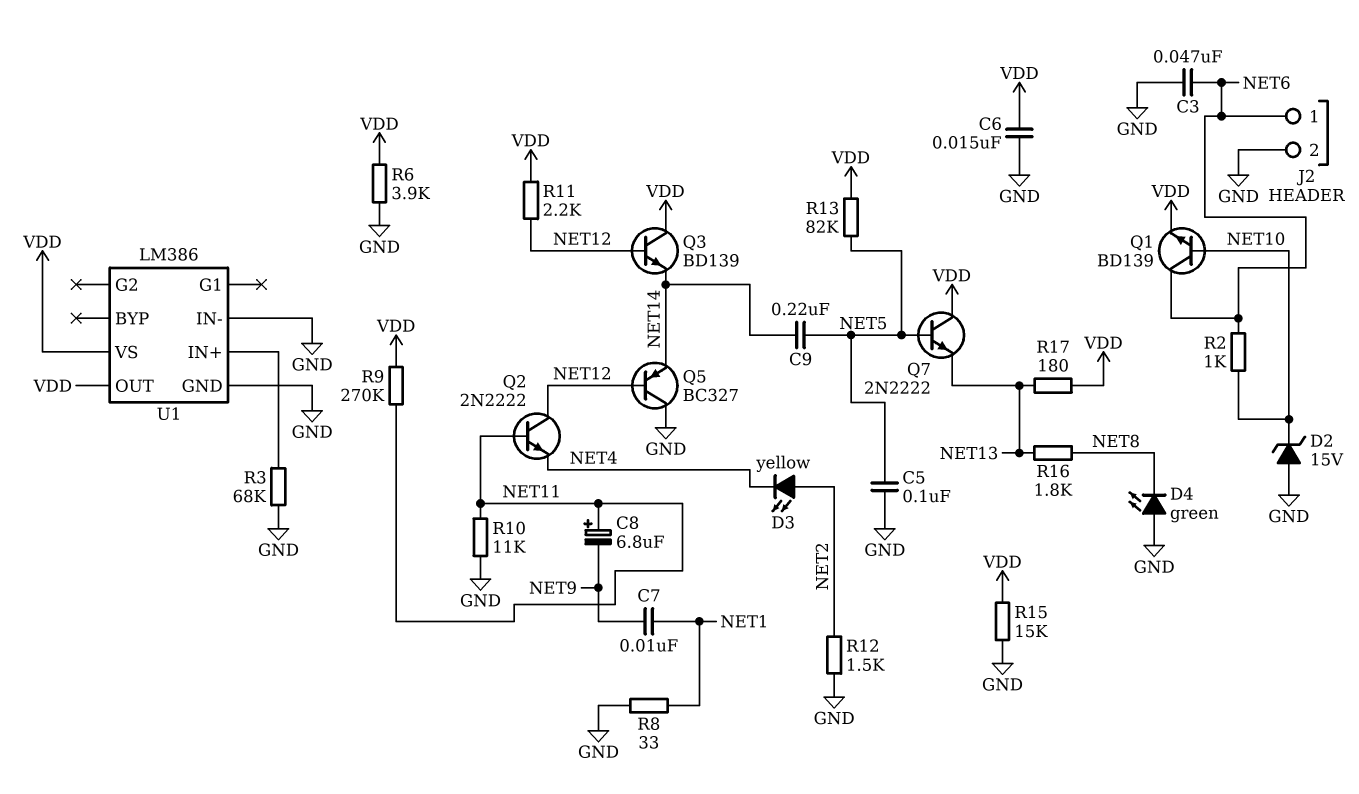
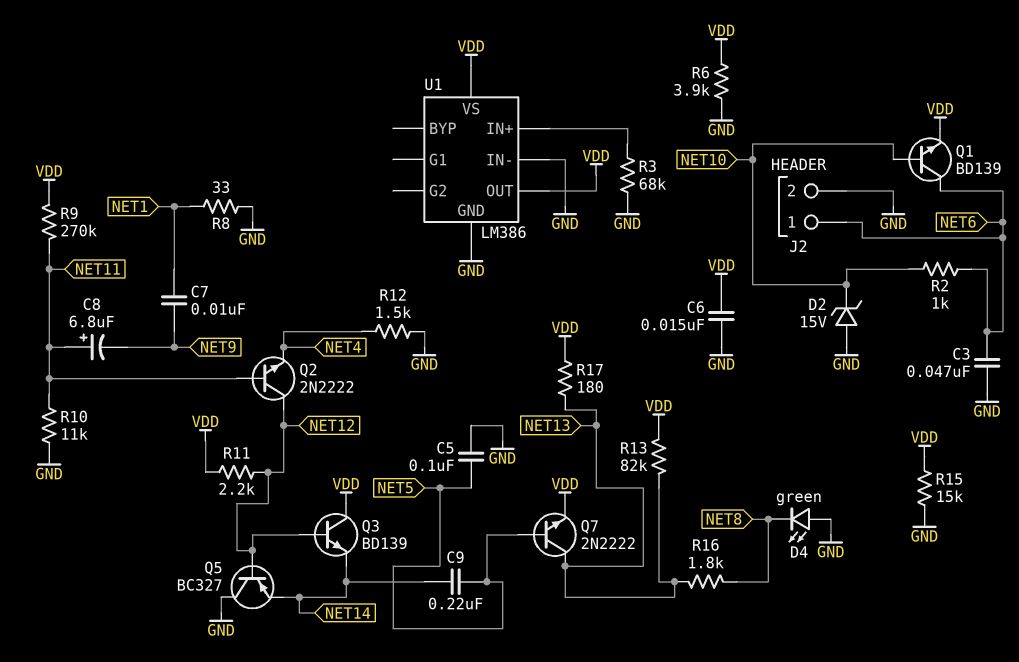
D3: LED yellow (A NET2, K NET4) -> none
Q7: NPN 2N2222 (B NET5, C VDD, E NET13) -> NPN 2N2222 (B NET5, C NET13, E VDD)
R12: 1.5k (GND, NET2) -> 1.5k (GND, NET4)
R13: 82k (NET5, VDD) -> 82k (NET13, VDD)

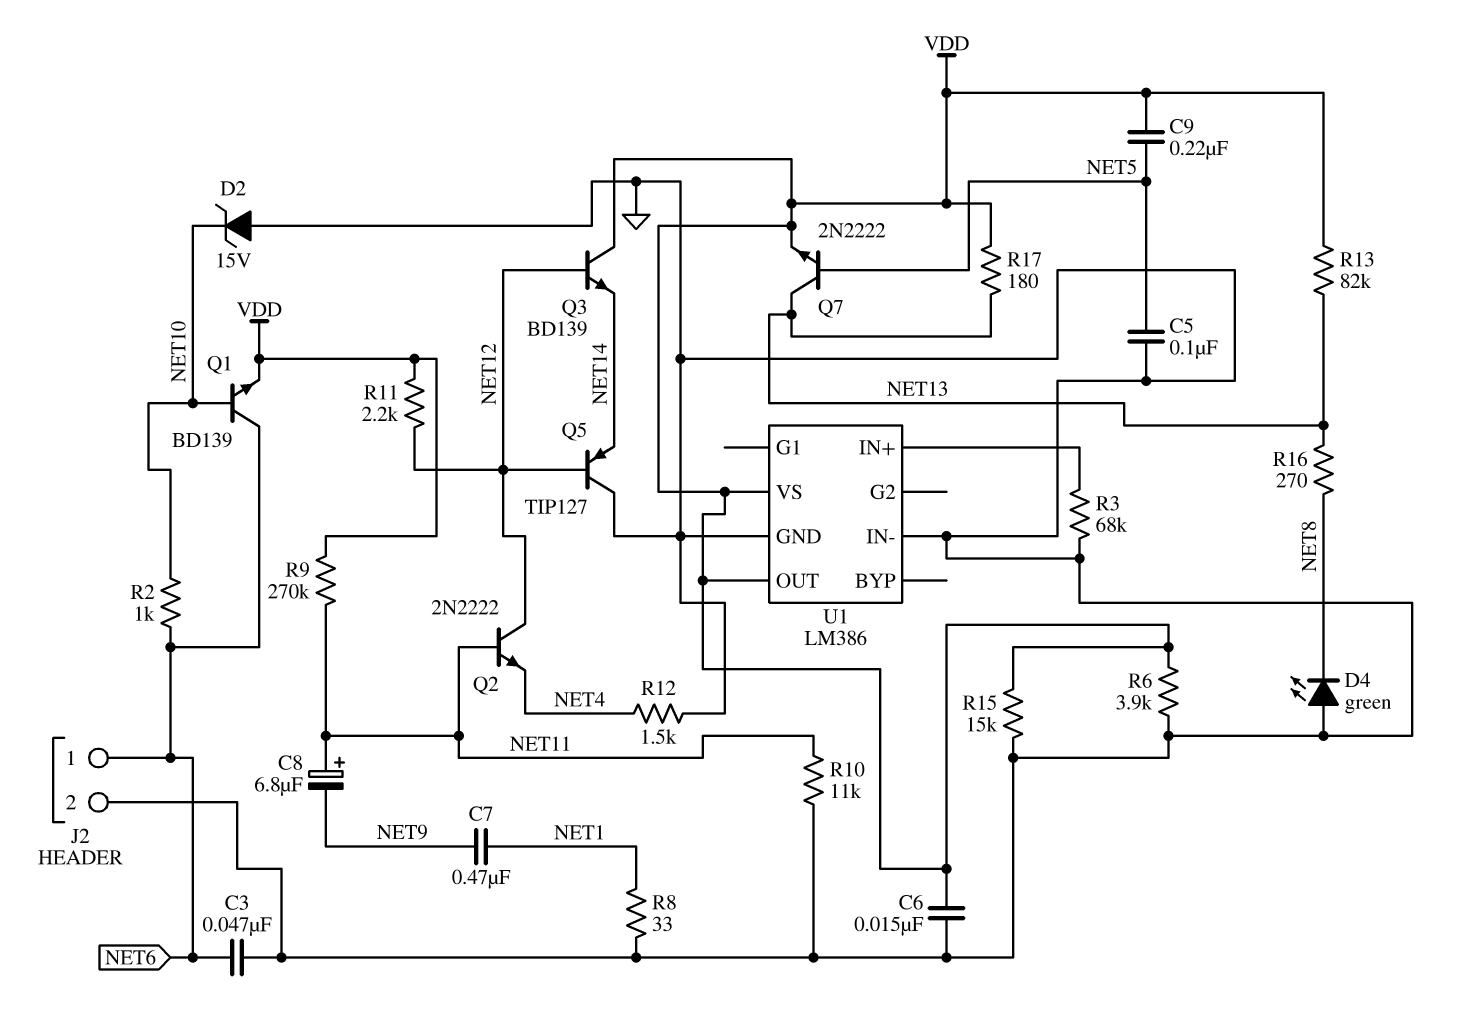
C7: 10nF (NET1, NET9) -> 470nF (NET1, NET9)
C9: 220nF (NET5, NET14) -> 220nF (NET5, VDD)
Q5: PNP BC327 (B NET12, C GND, E NET14) -> PNP TIP127 (B NET12, C GND, E NET14)
R16: 1.8k (NET8, NET13) -> 270 (NET8, NET13)

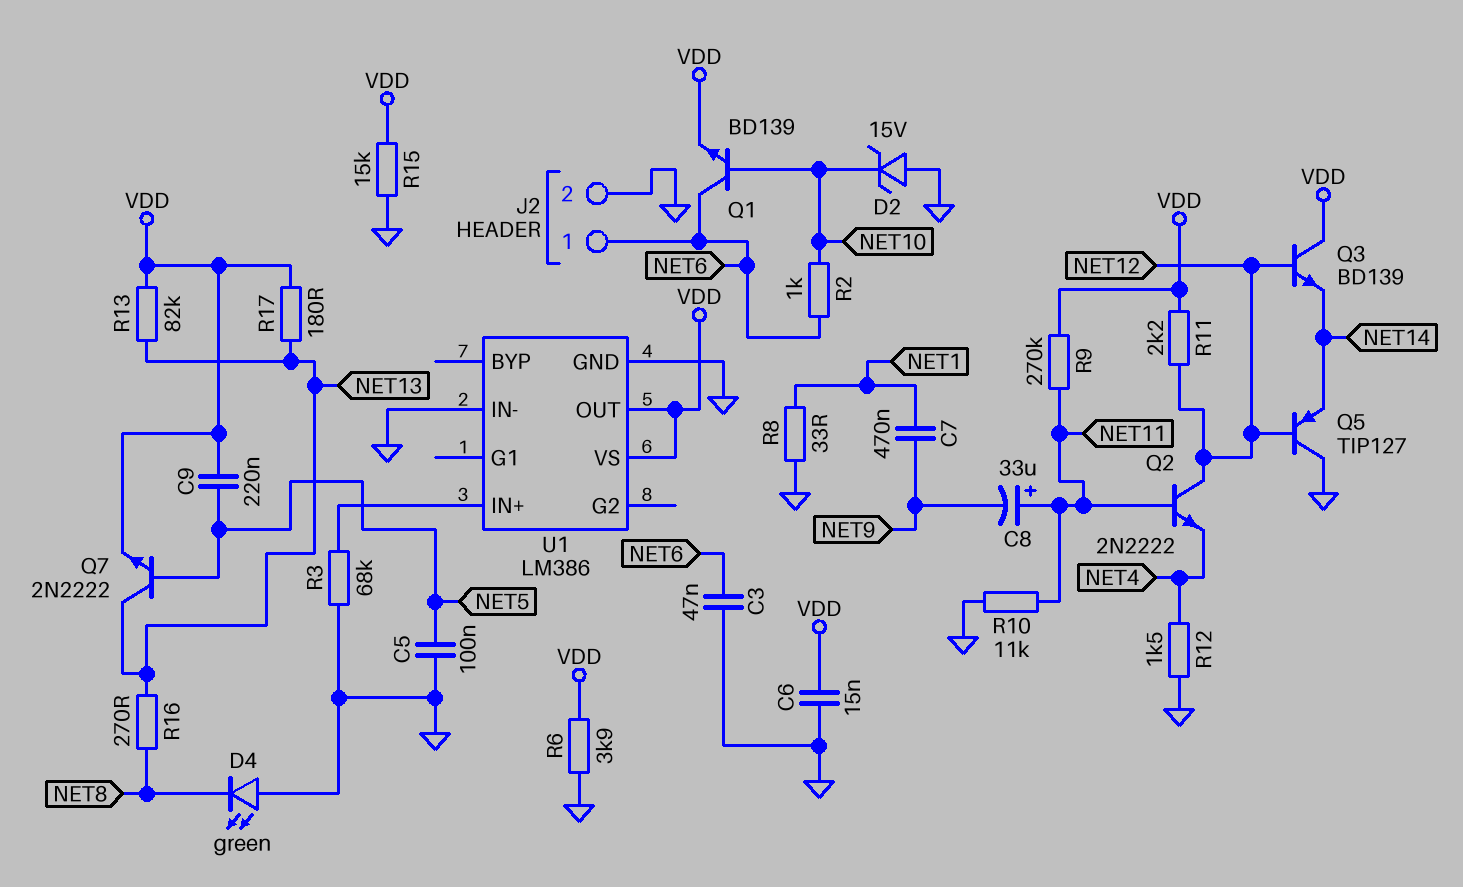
C8: 6.8uF (plus NET11, minus NET9) -> 33uF (plus NET11, minus NET9)

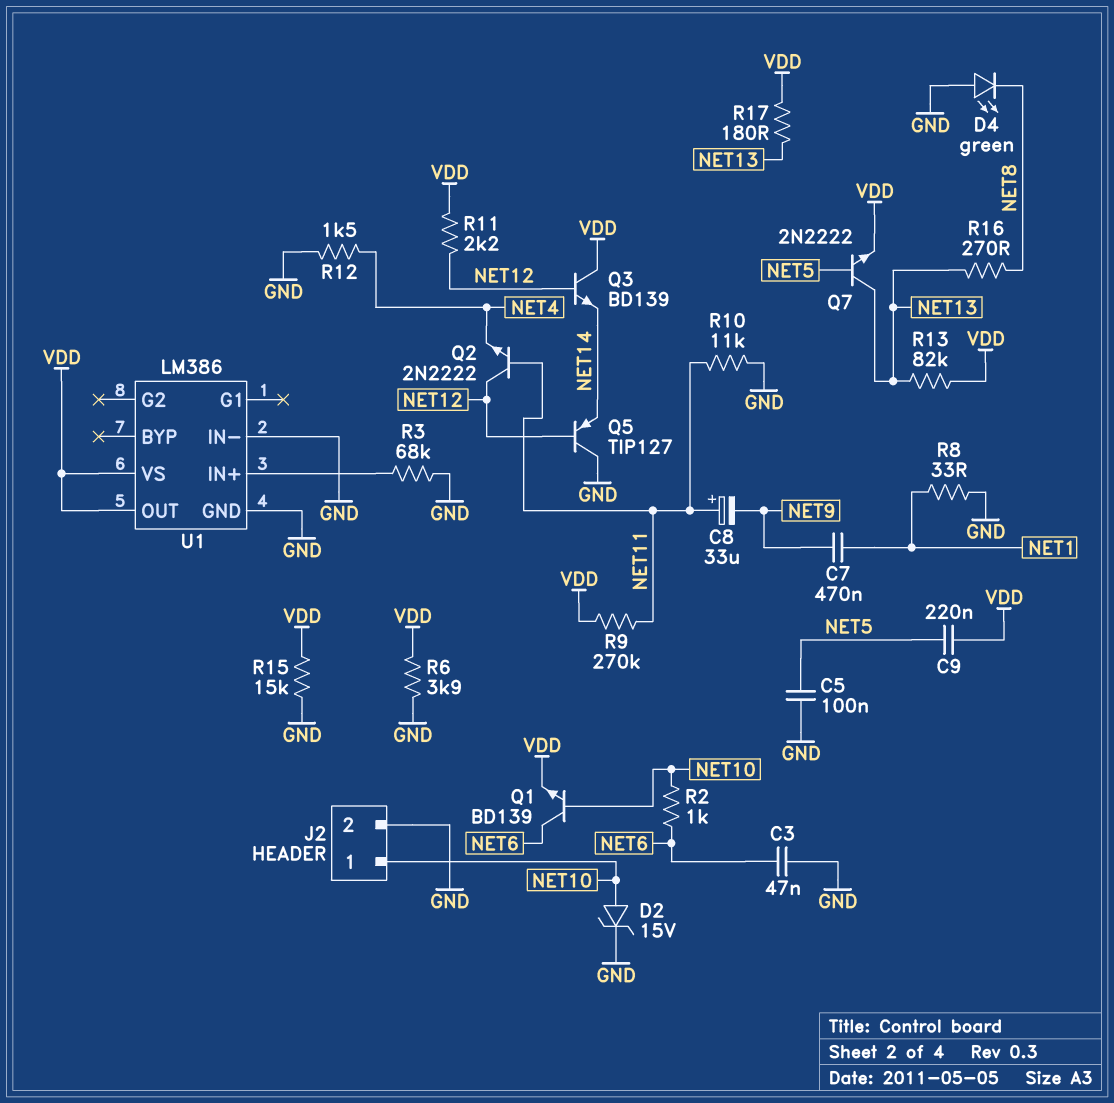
C6: 15nF (GND, VDD) -> none
D2: zener 15V (A GND, K NET10) -> zener 15V (A NET10, K GND)
J2 pin 1: NET6 -> NET10

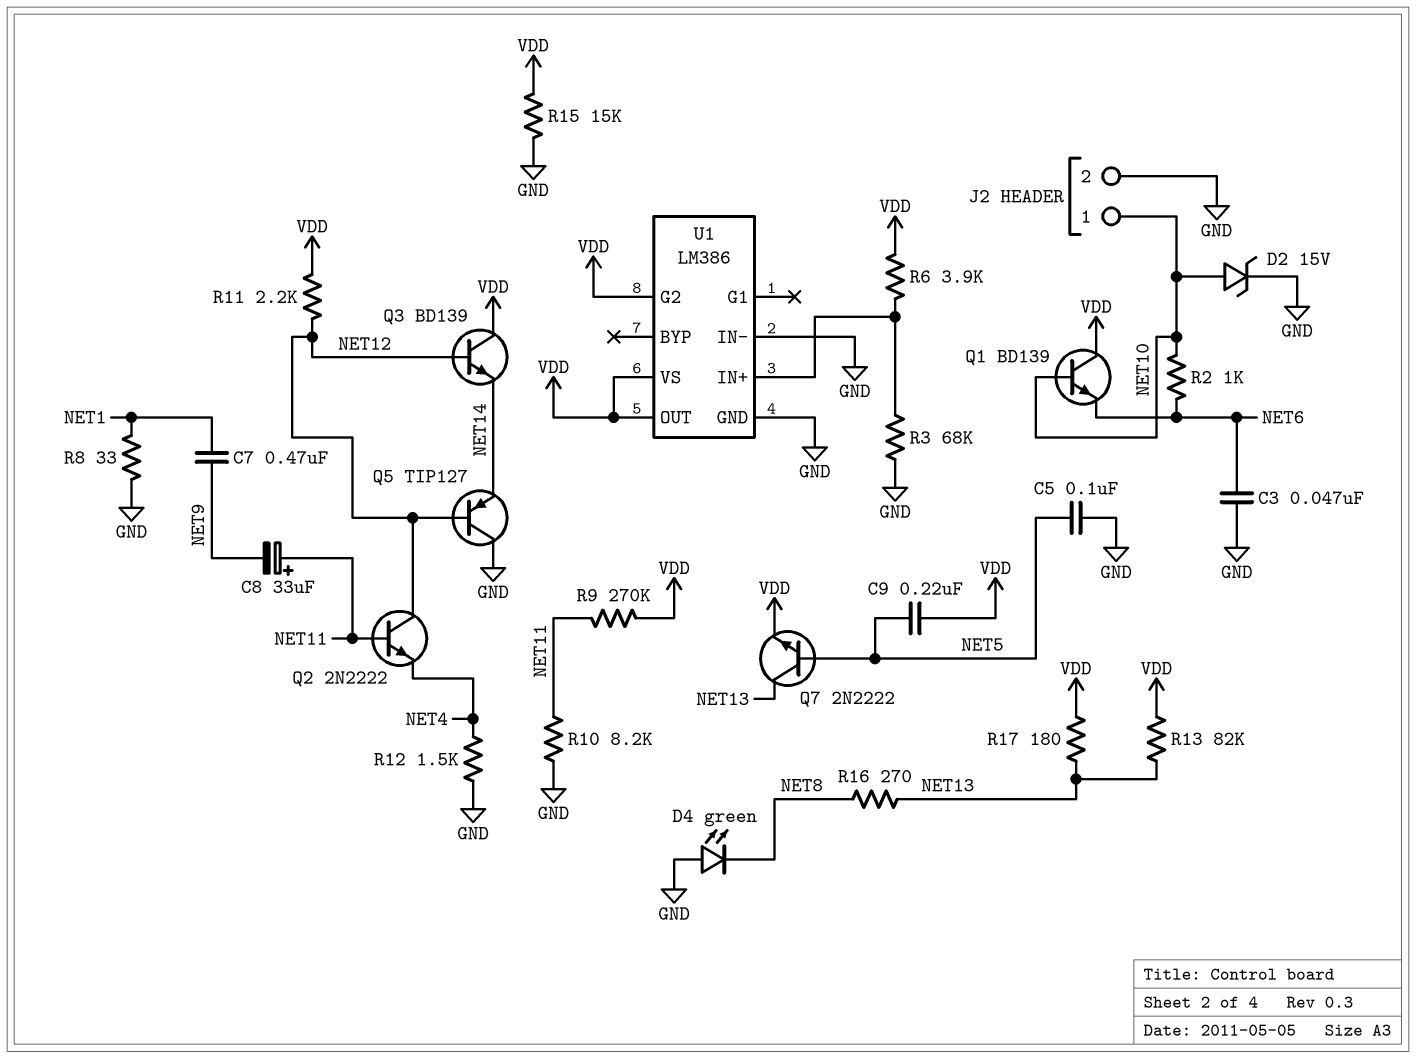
Q1: NPN BD139 (B NET10, C NET6, E VDD) -> NPN BD139 (B NET10, C VDD, E NET6)
R6: 3.9k (GND, VDD) -> 3.9k (U1/IN+, VDD)
R10: 11k (GND, NET11) -> 8.2k (GND, NET11)
U1 pin G2: none -> VDD

